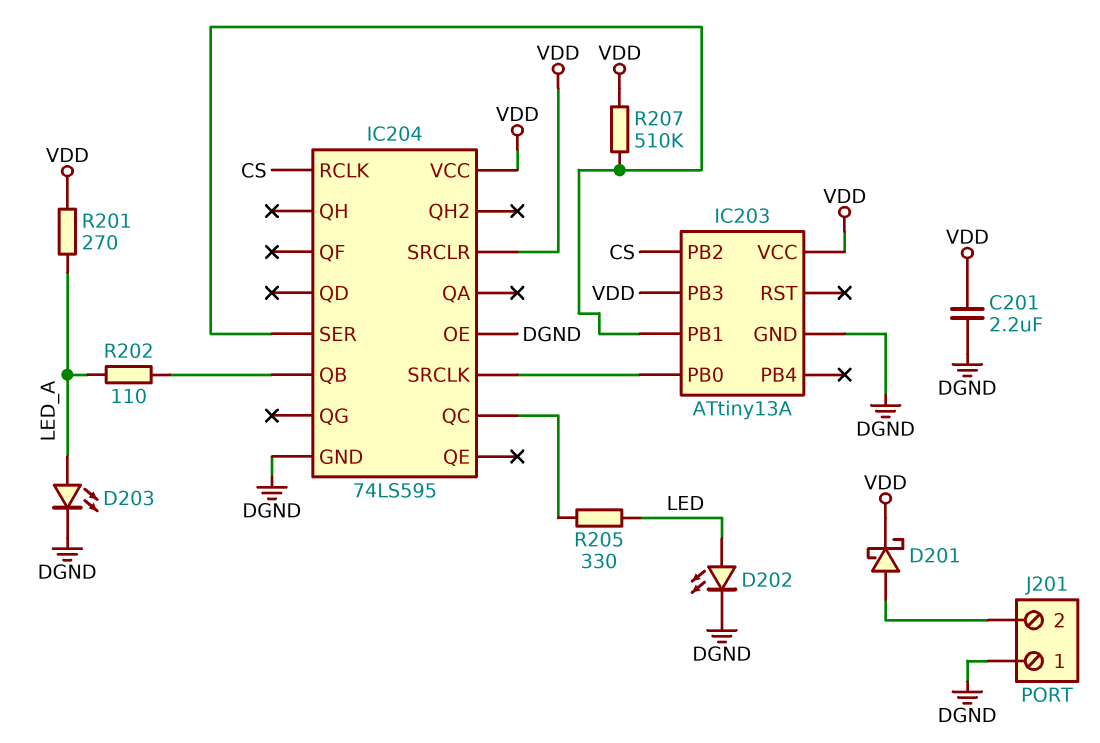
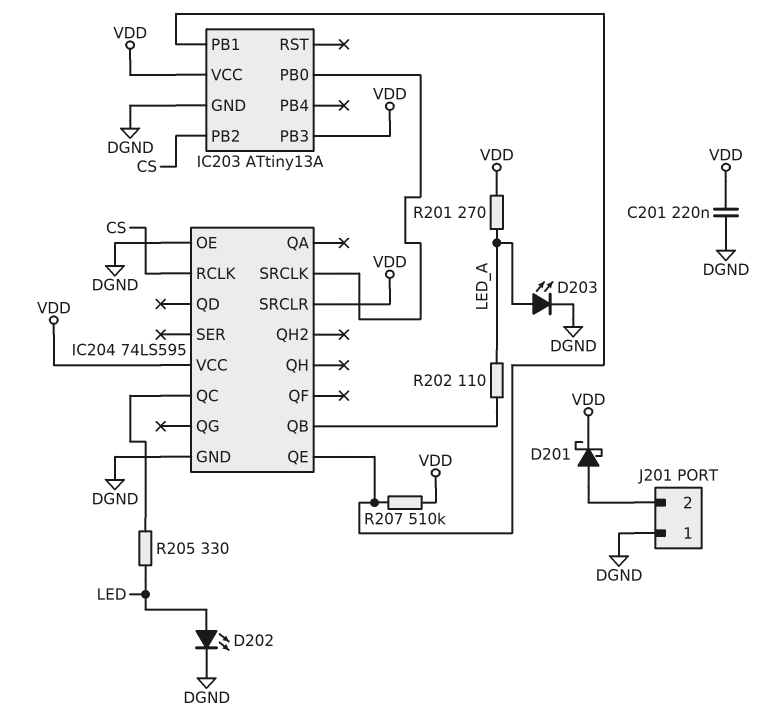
C201: 2.2uF (DGND, VDD) -> 220nF (DGND, VDD)
IC204 pin QE: none -> IC203/PB1
IC204 pin SER: IC203/PB1 -> none

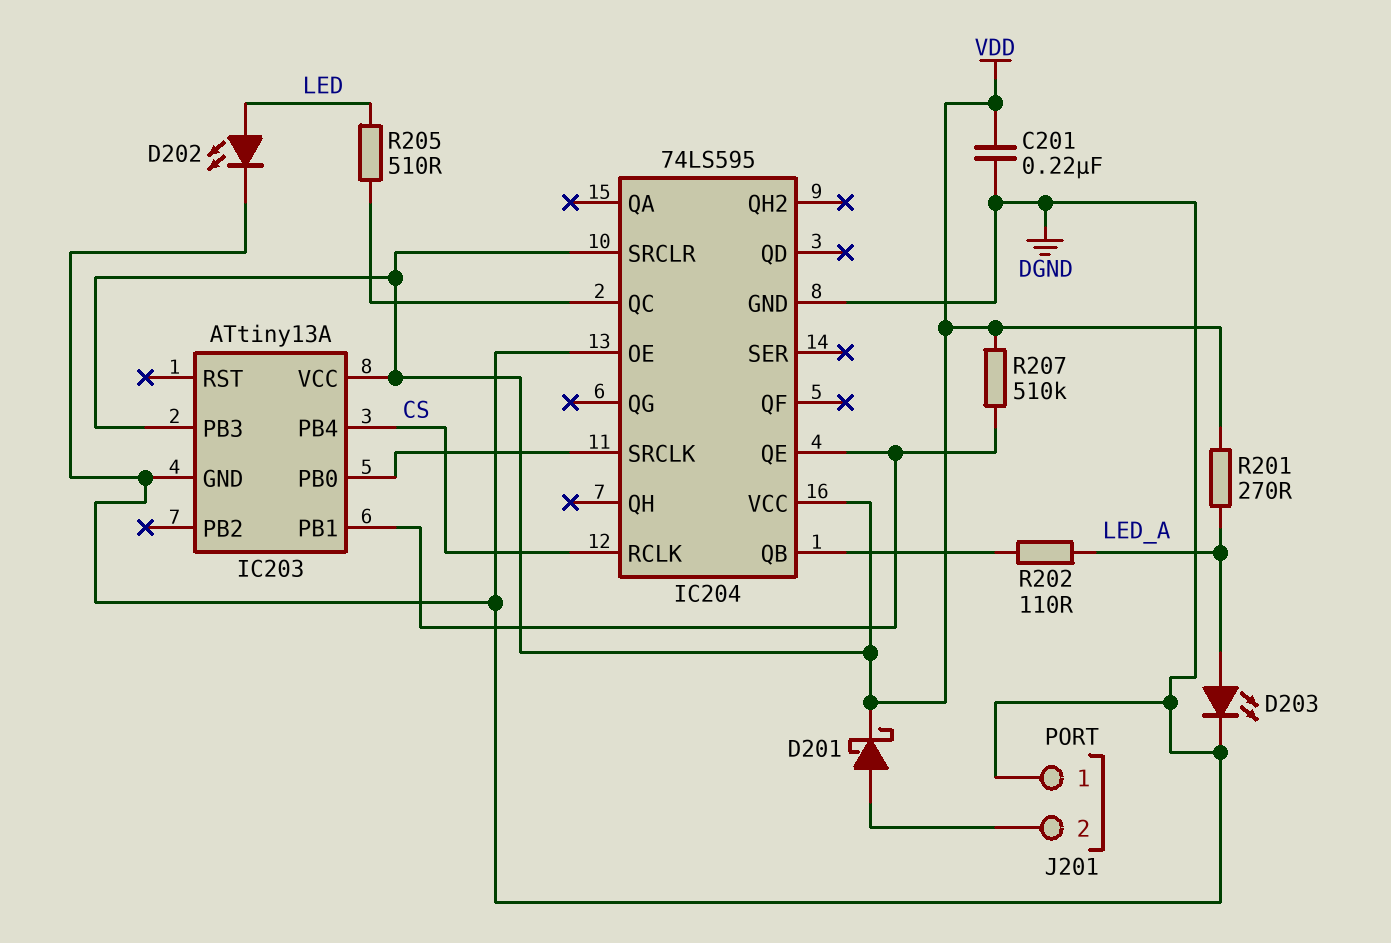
IC203 pin PB2: CS -> none
IC203 pin PB4: none -> CS
R205: 330 (IC204/QC, LED) -> 510 (IC204/QC, LED)

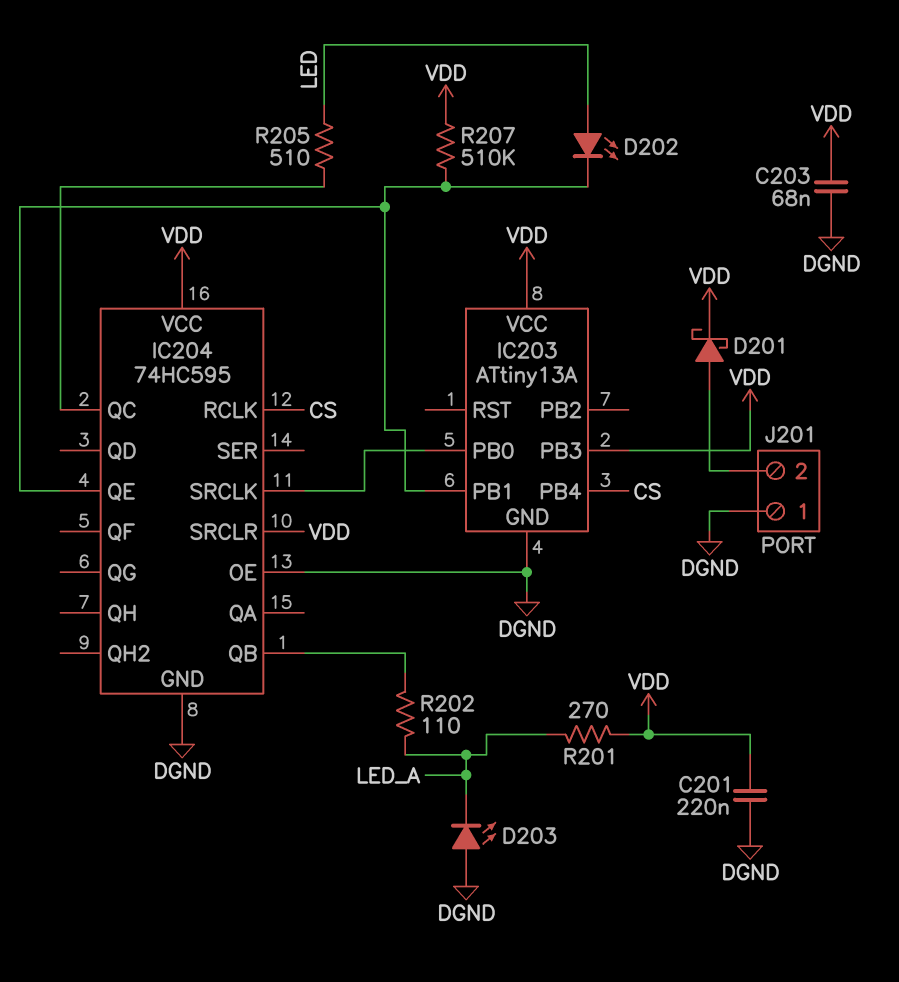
C203: none -> 68nF (DGND, VDD)
D202: LED (A LED, K DGND) -> LED (A LED, K IC203/PB1)
D203: LED (A LED_A, K DGND) -> LED (A DGND, K LED_A)
IC204: 74LS595 -> 74HC595

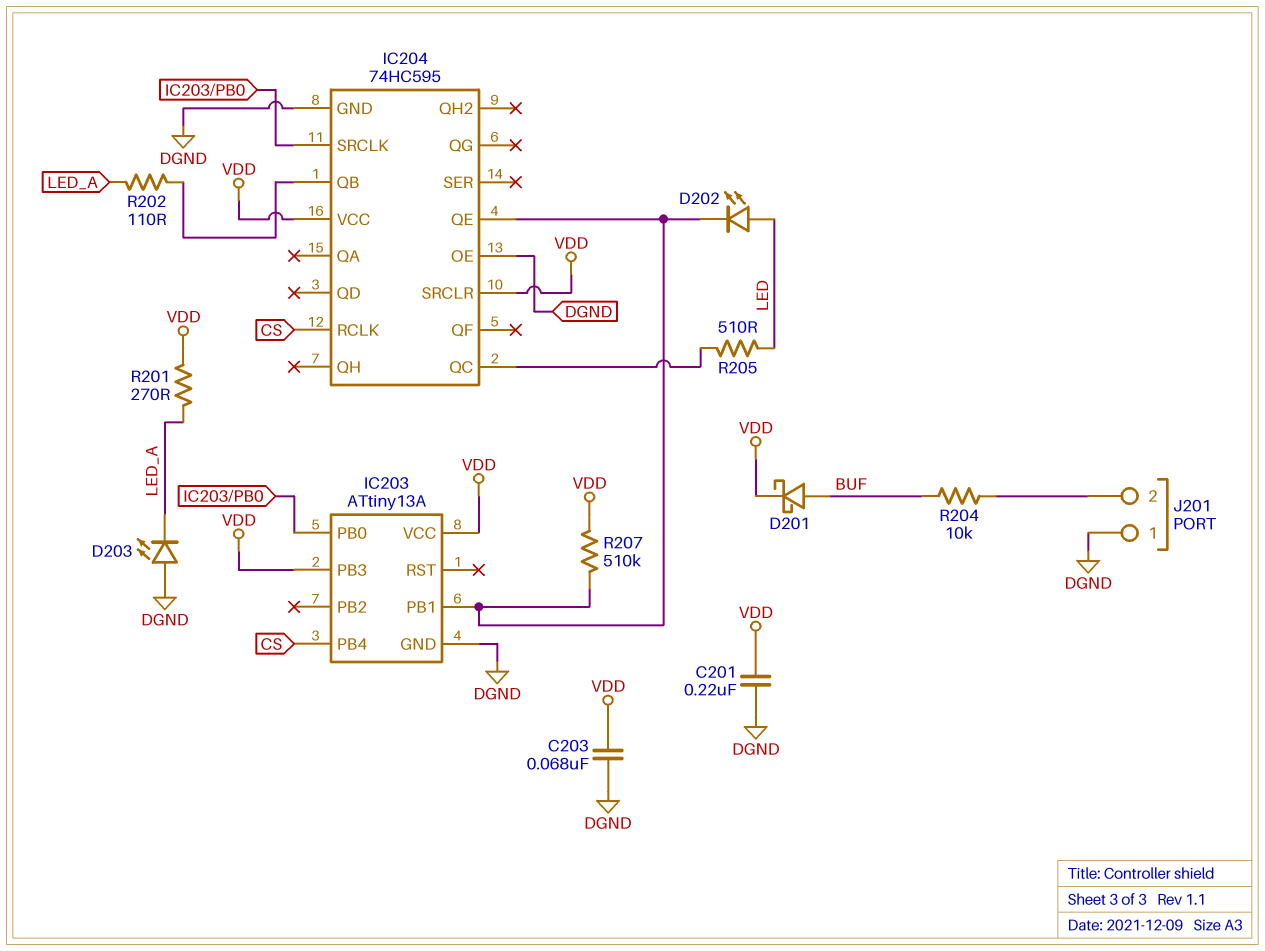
D201: schottky (A J201/2, K VDD) -> schottky (A BUF, K VDD)
R204: none -> 10k (BUF, J201/2)

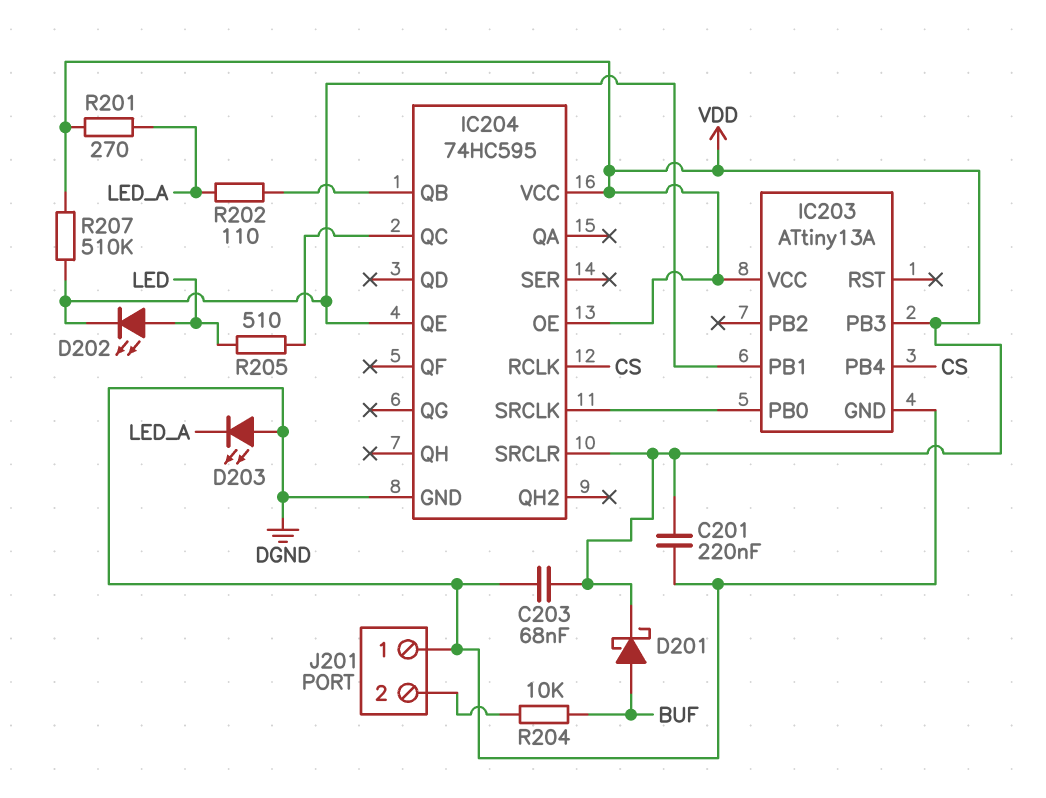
IC204 pin OE: DGND -> VDD

